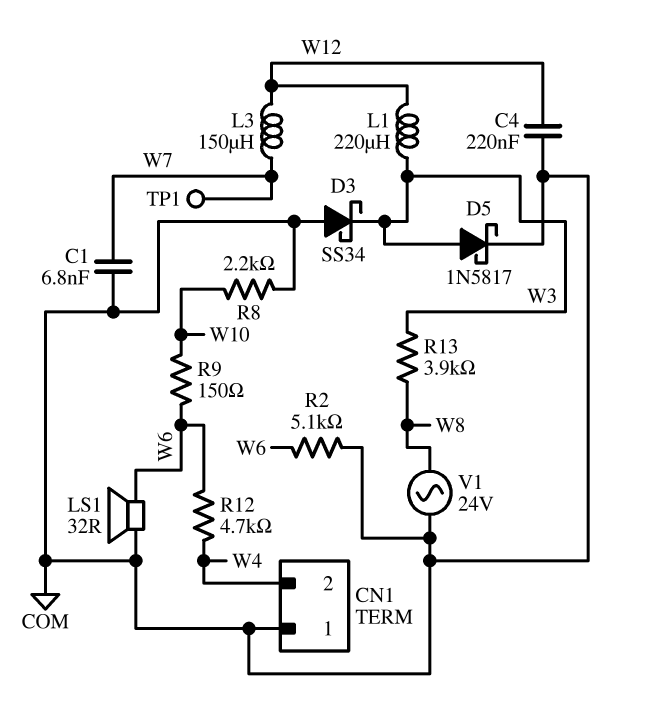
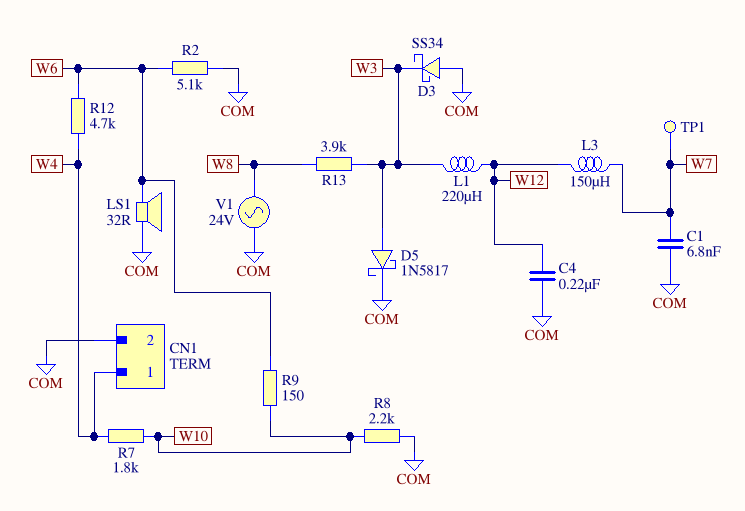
CN1 pin 1: COM -> W4
CN1 pin 2: W4 -> COM
R7: none -> 1.8k (W4, W10)

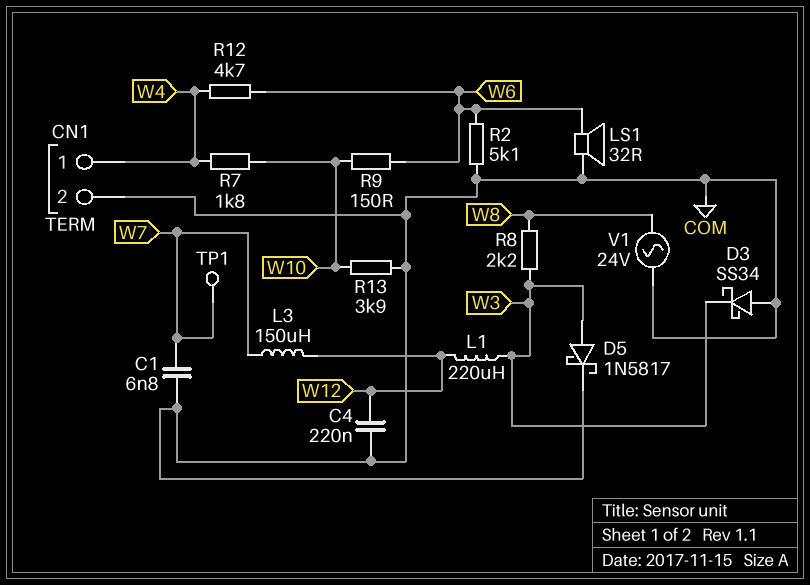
R8: 2.2k (COM, W10) -> 2.2k (W3, W8)
R13: 3.9k (W3, W8) -> 3.9k (COM, W10)

